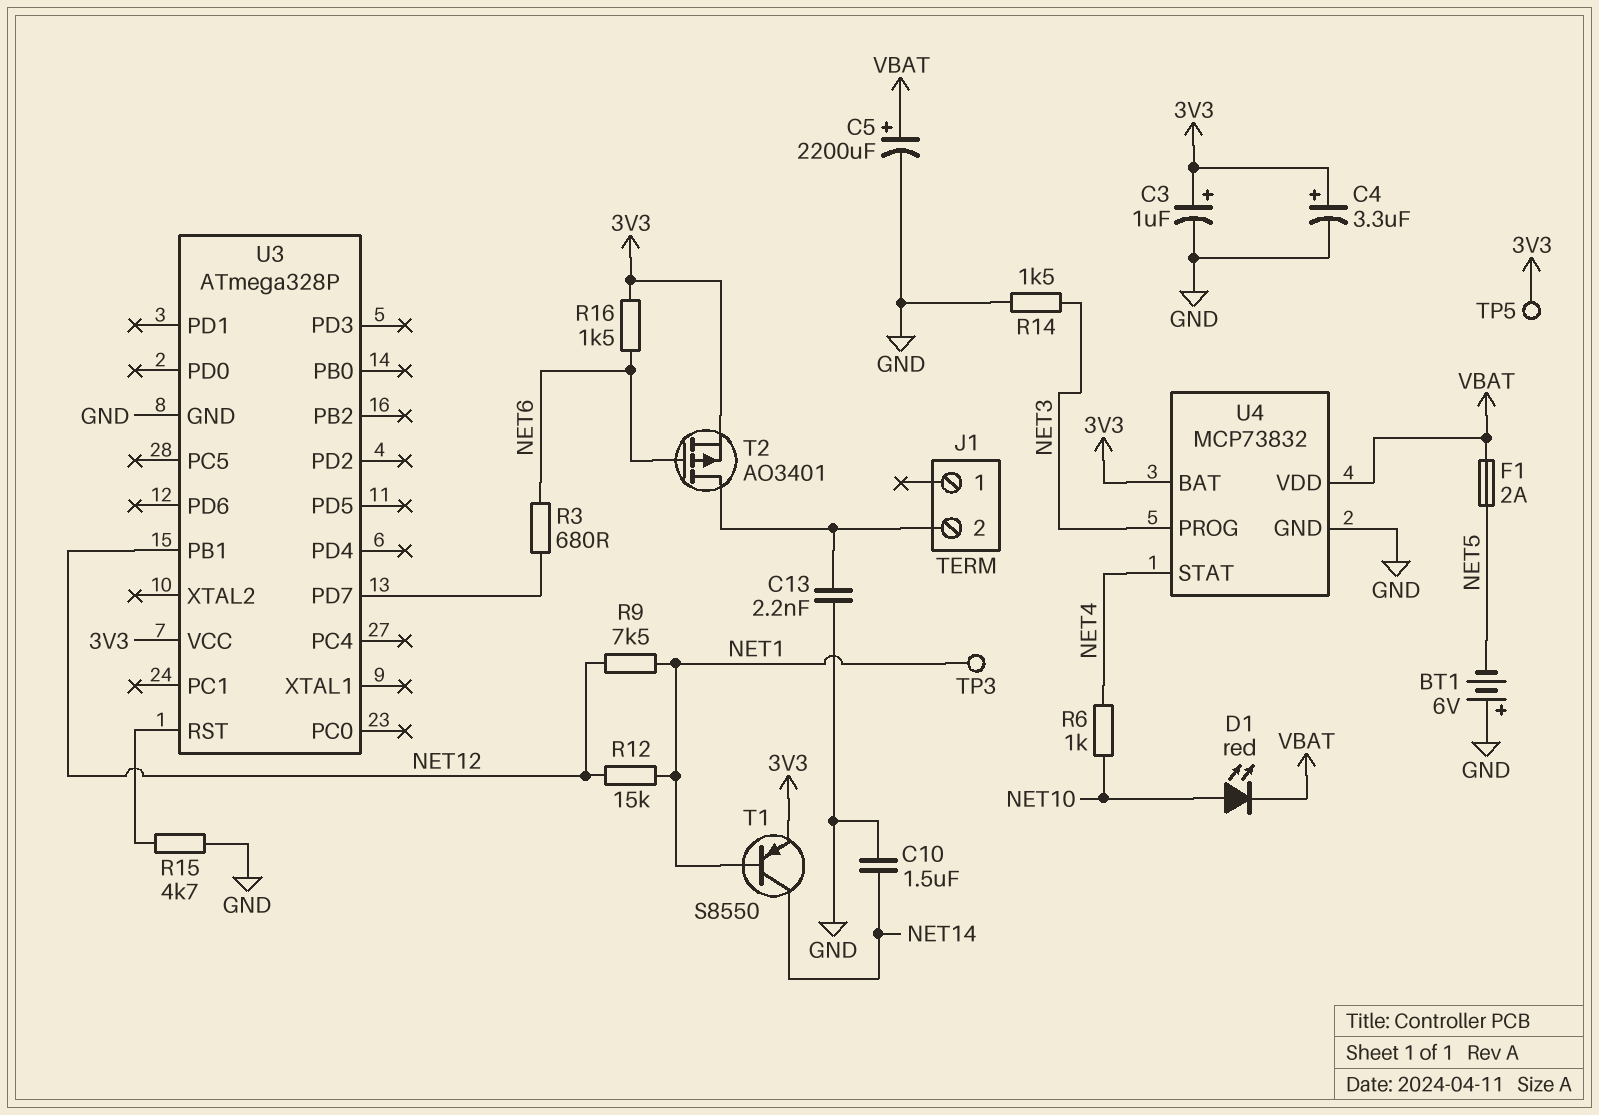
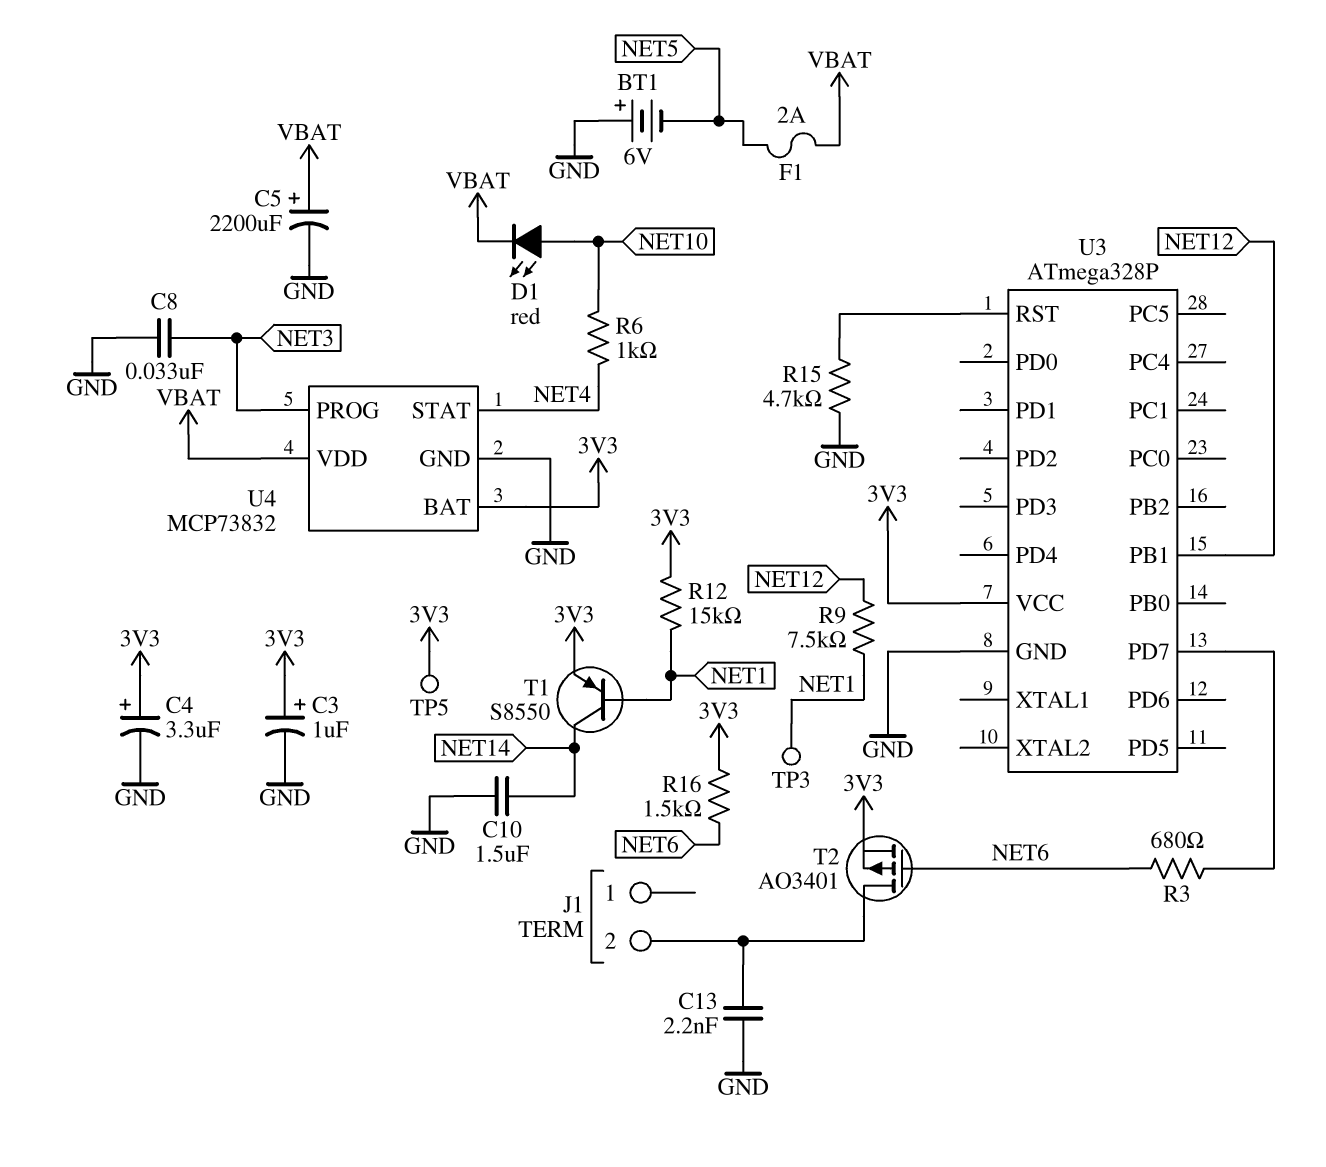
C8: none -> 33nF (GND, NET3)
R12: 15k (NET1, NET12) -> 15k (3V3, NET1)
R14: 1.5k (GND, NET3) -> none

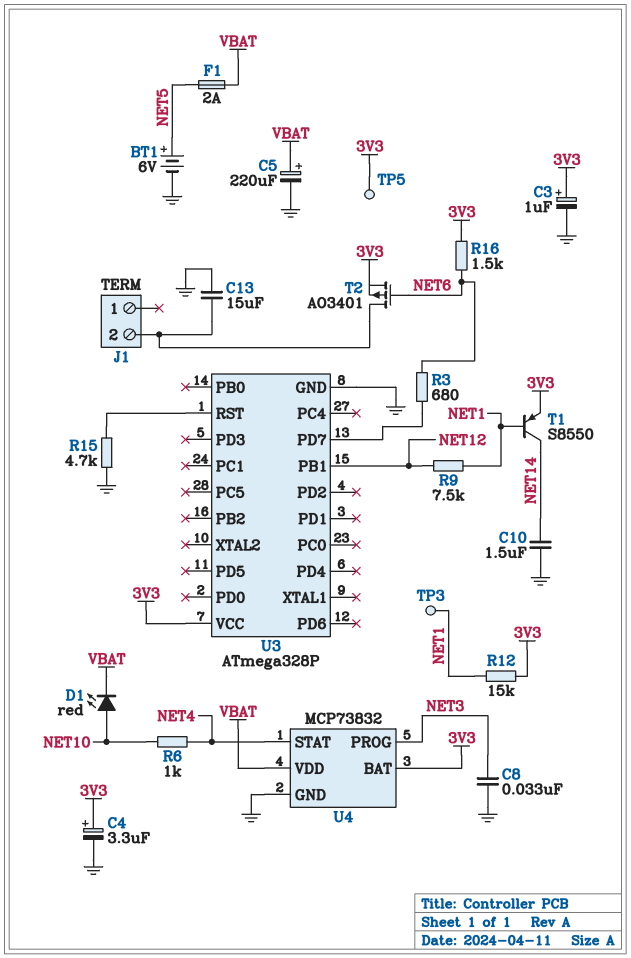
BT1: 6V (plus GND, minus NET5) -> 6V (plus NET5, minus GND)
C5: 2200uF (plus VBAT, minus GND) -> 220uF (plus VBAT, minus GND)
C13: 2.2nF (GND, J1/2) -> 15uF (GND, J1/2)

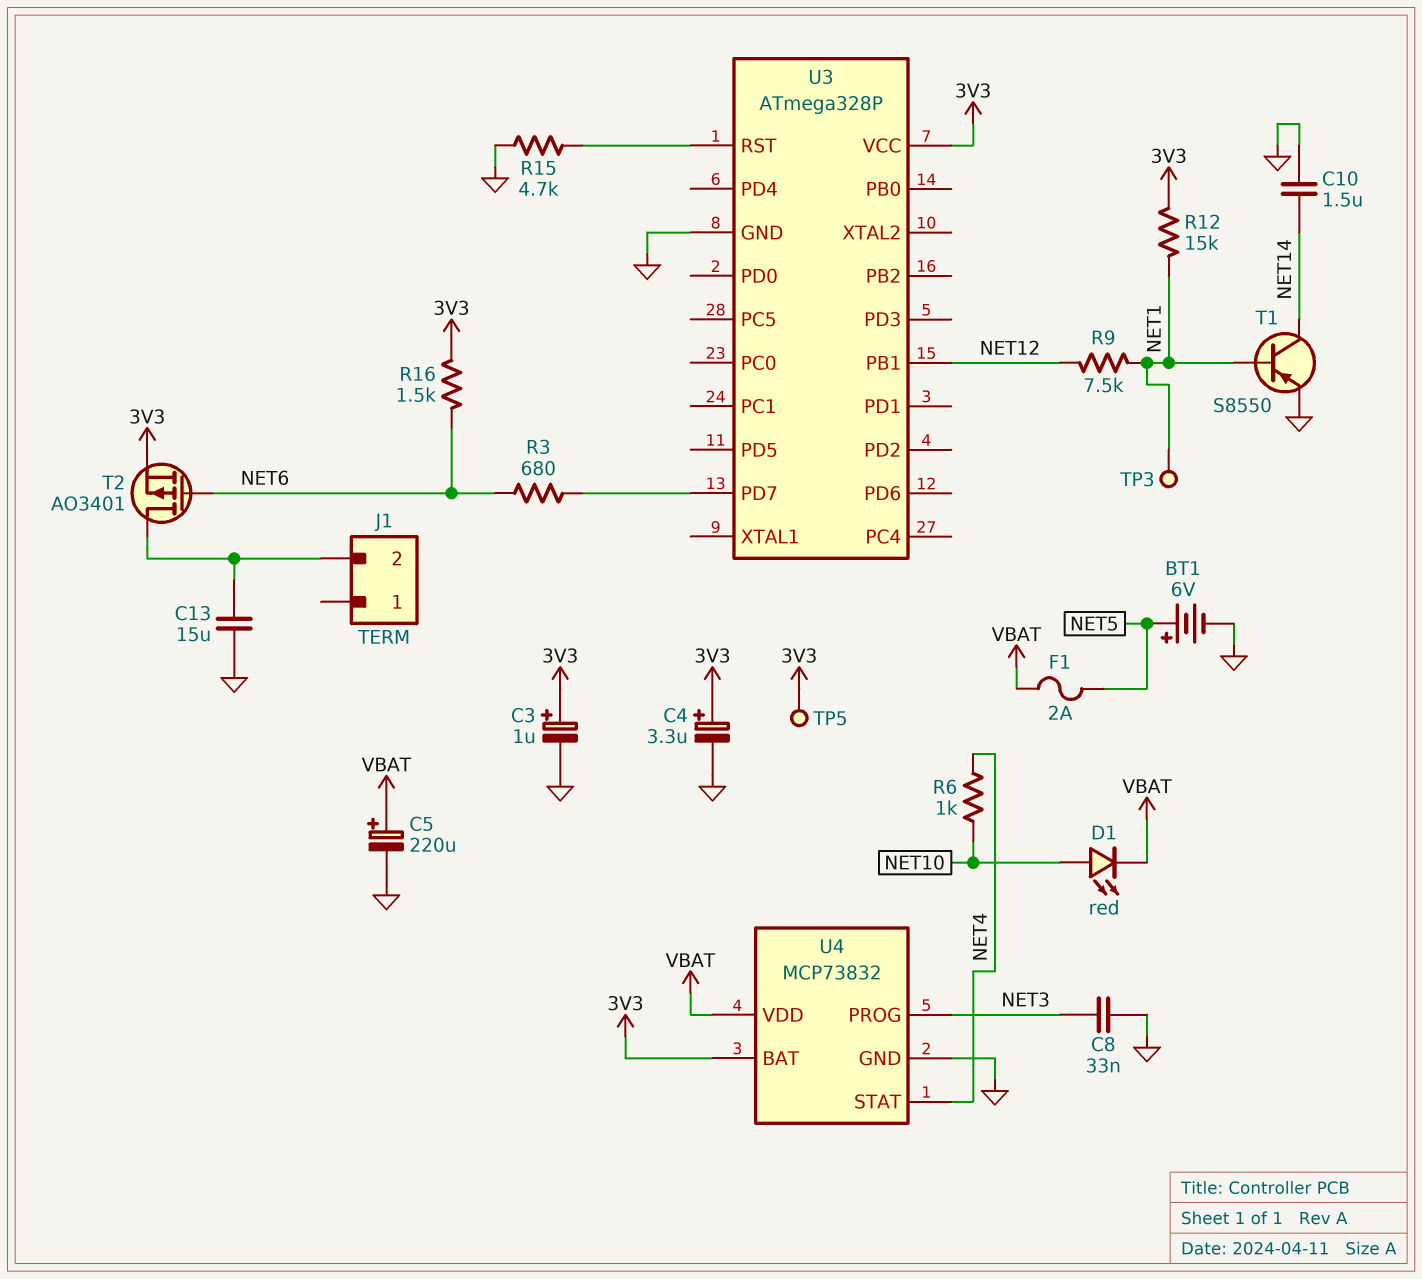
T1: PNP S8550 (B NET1, C NET14, E 3V3) -> PNP S8550 (B NET1, C NET14, E GND)

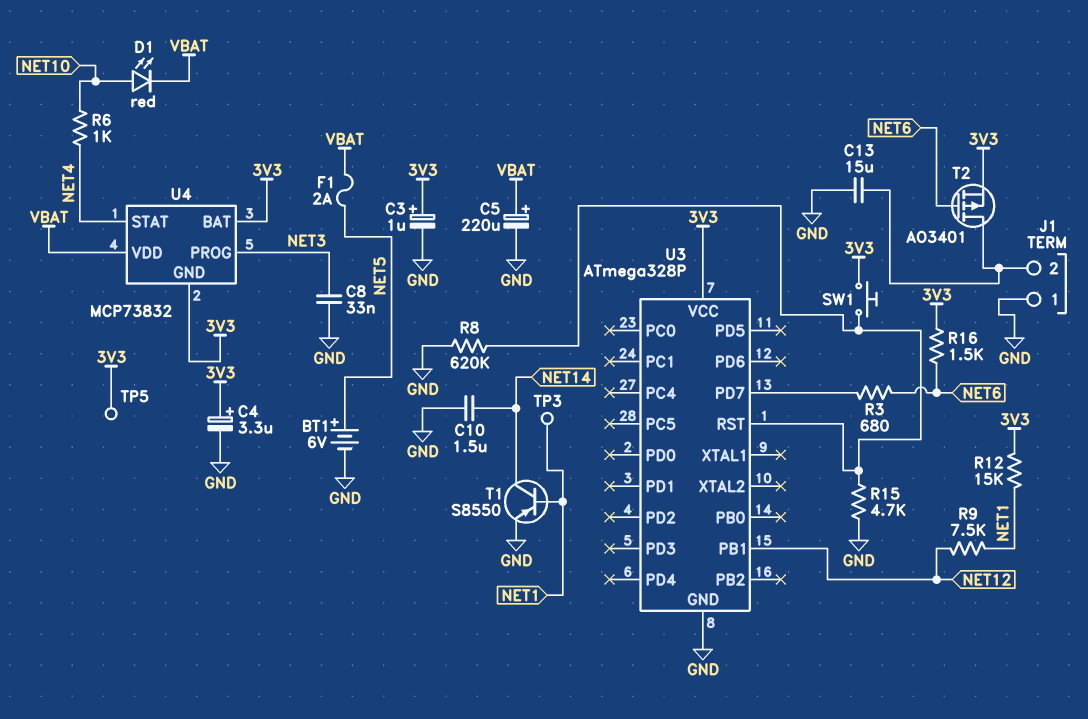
J1 pin 1: none -> GND
R8: none -> 620k (GND, U3/RST)
SW1: none -> button (3V3, U3/RST)
U4 pin GND: GND -> 3V3

